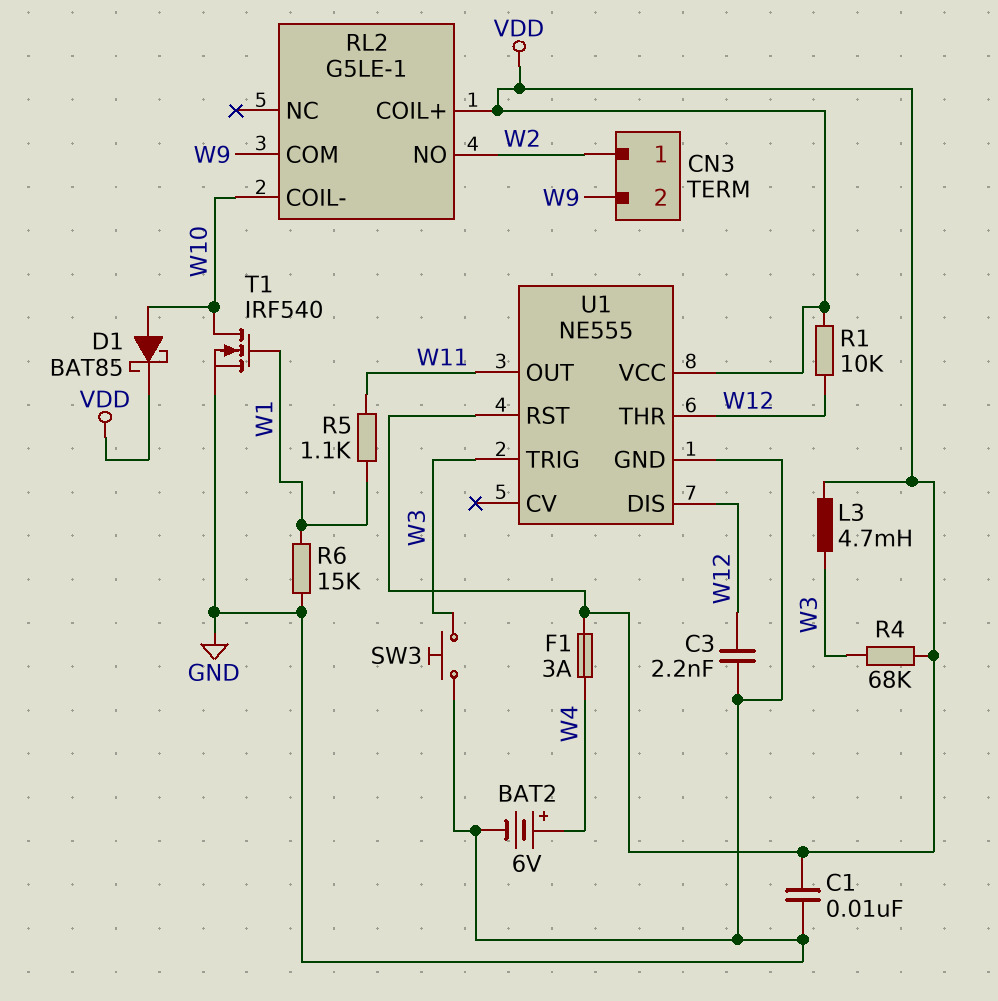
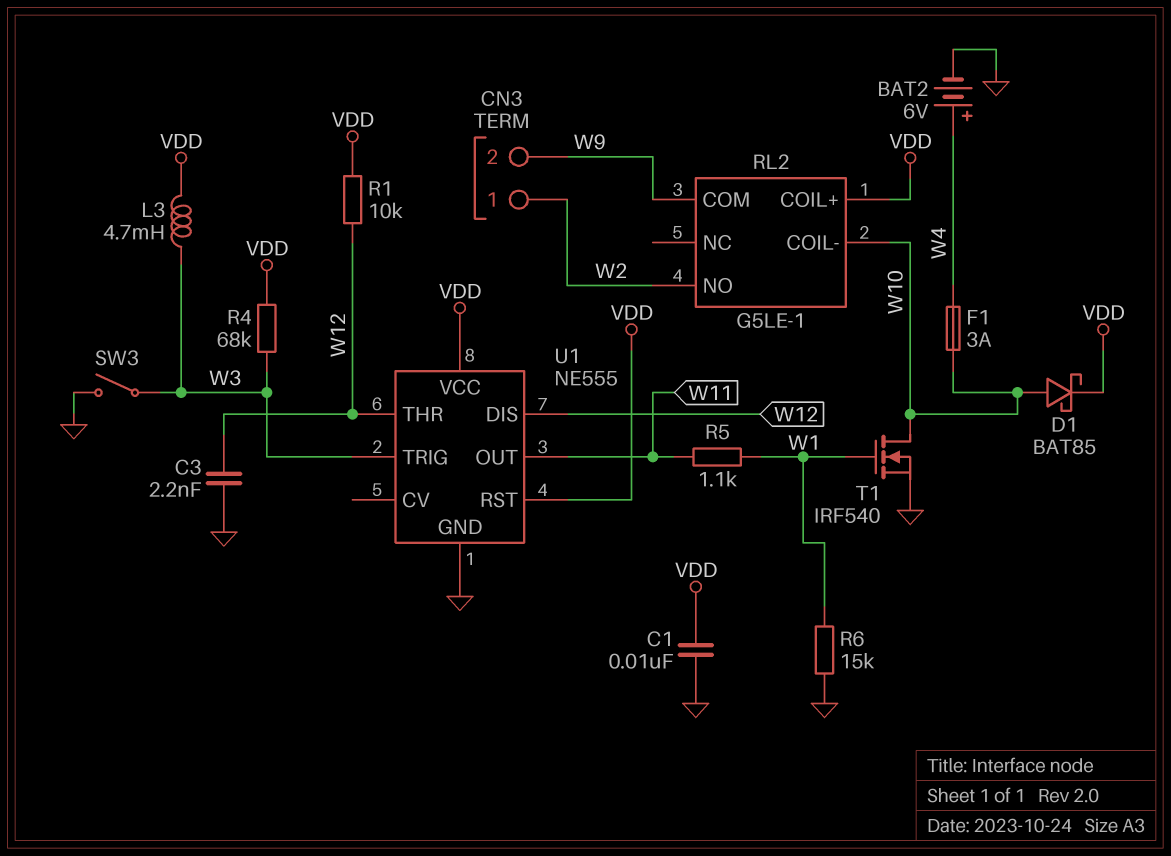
F1: 3A (VDD, W4) -> 3A (W4, W10)
SW3: button (GND, W3) -> switch (GND, W3)

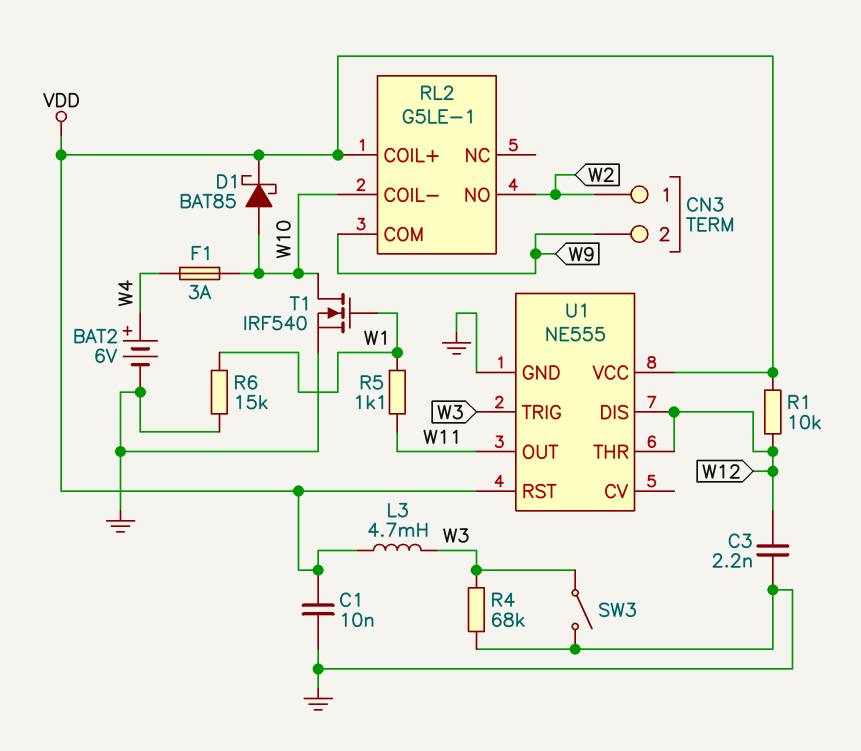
R4: 68k (VDD, W3) -> 68k (GND, W3)

